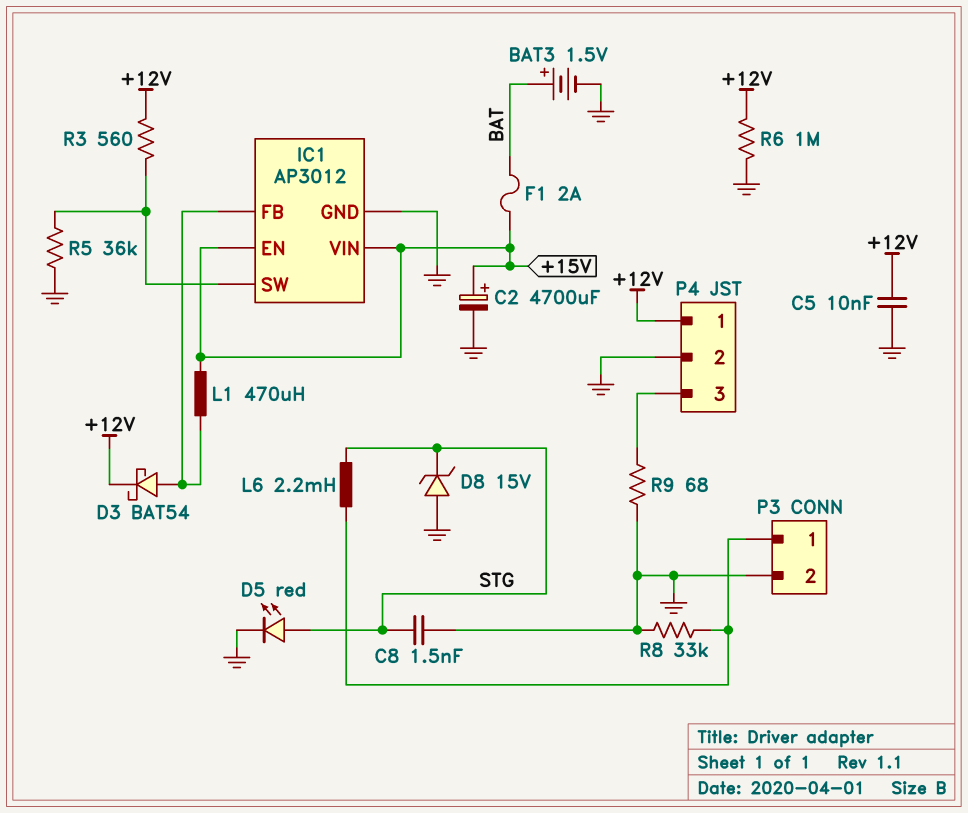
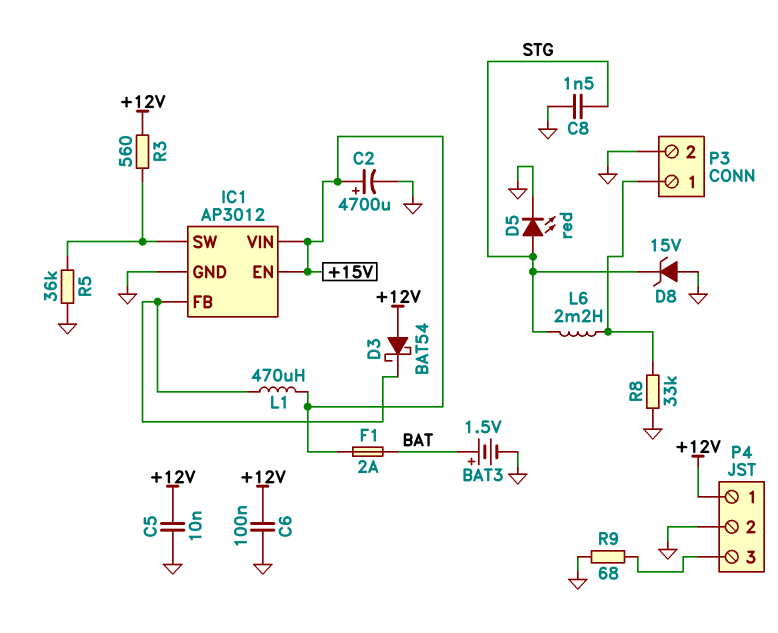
C6: none -> 100nF (+12V, GND)
D3: schottky BAT54 (A IC1/FB, K +12V) -> schottky BAT54 (A +12V, K IC1/FB)
R6: 1M (+12V, GND) -> none

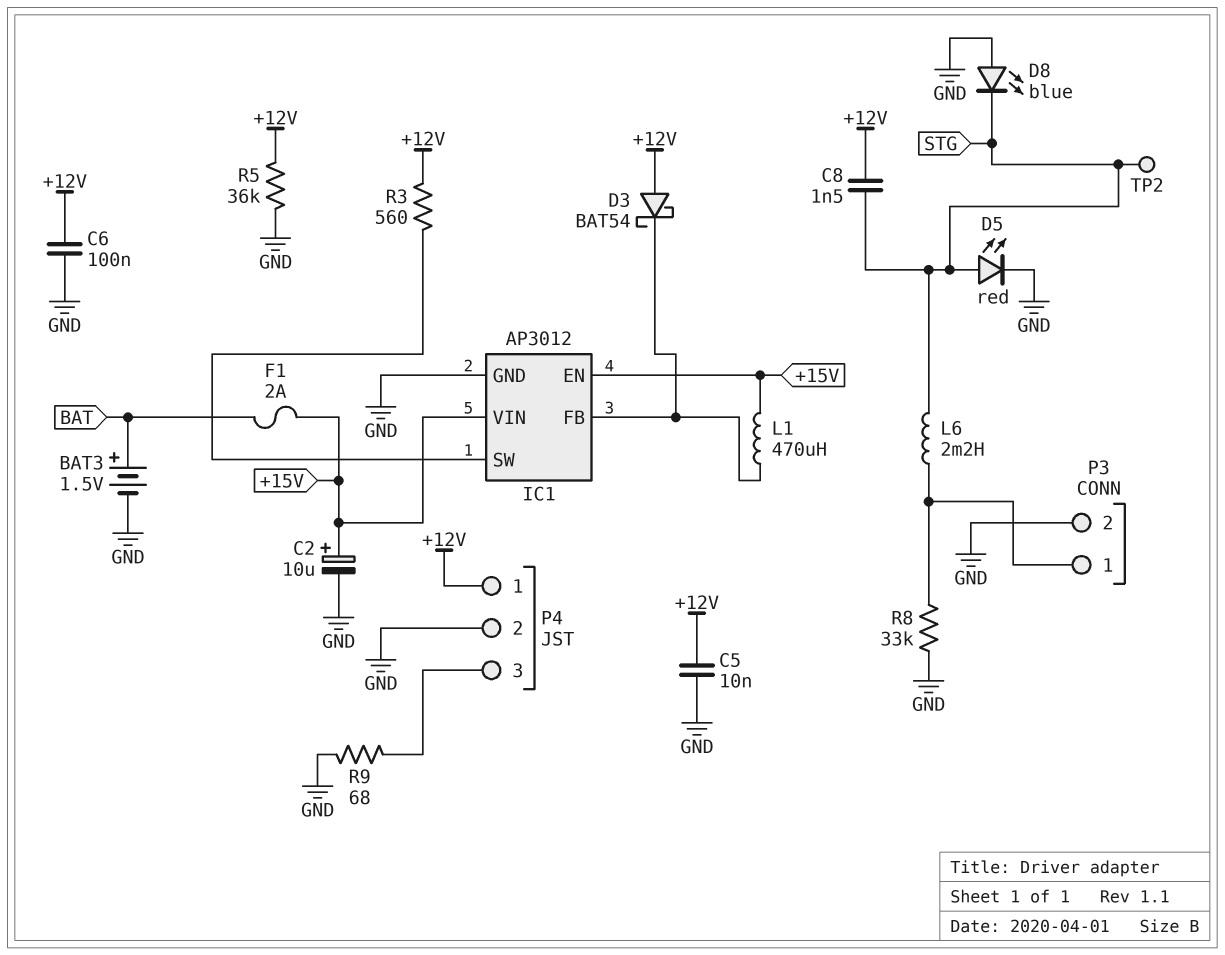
C2: 4700uF (plus +15V, minus GND) -> 10uF (plus +15V, minus GND)
C8: 1.5nF (GND, STG) -> 1.5nF (+12V, STG)
D8: zener 15V (A GND, K STG) -> LED blue (A GND, K STG)
R5: 36k (GND, IC1/SW) -> 36k (+12V, GND)
TP2: none -> test point (STG)

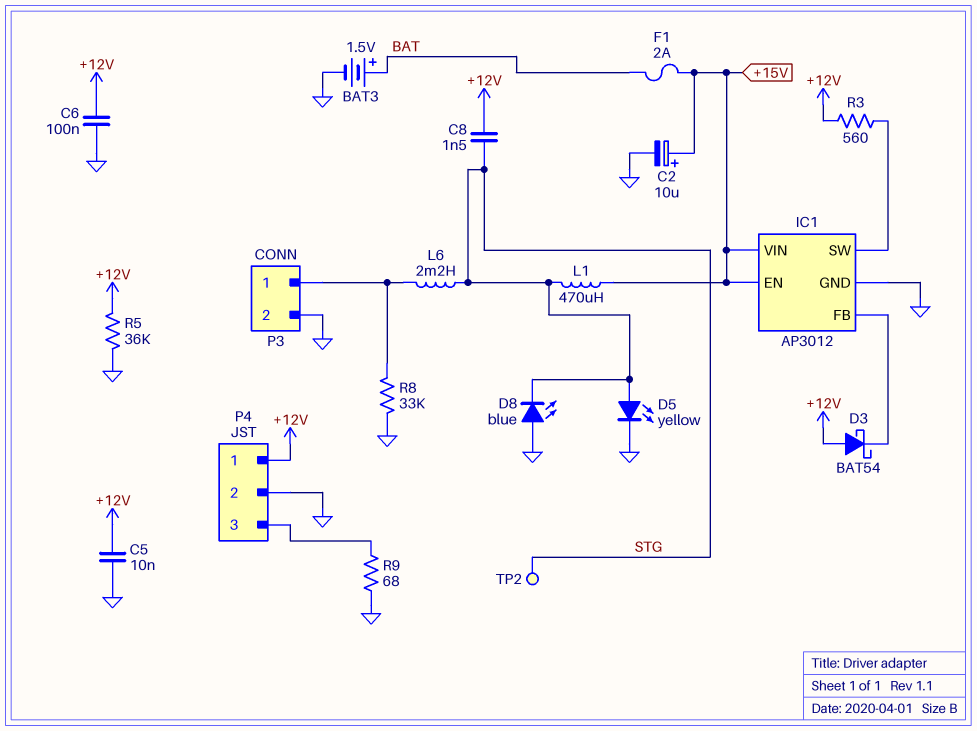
D5: LED red (A STG, K GND) -> LED yellow (A STG, K GND)
L1: 470uH (+15V, IC1/FB) -> 470uH (+15V, STG)

